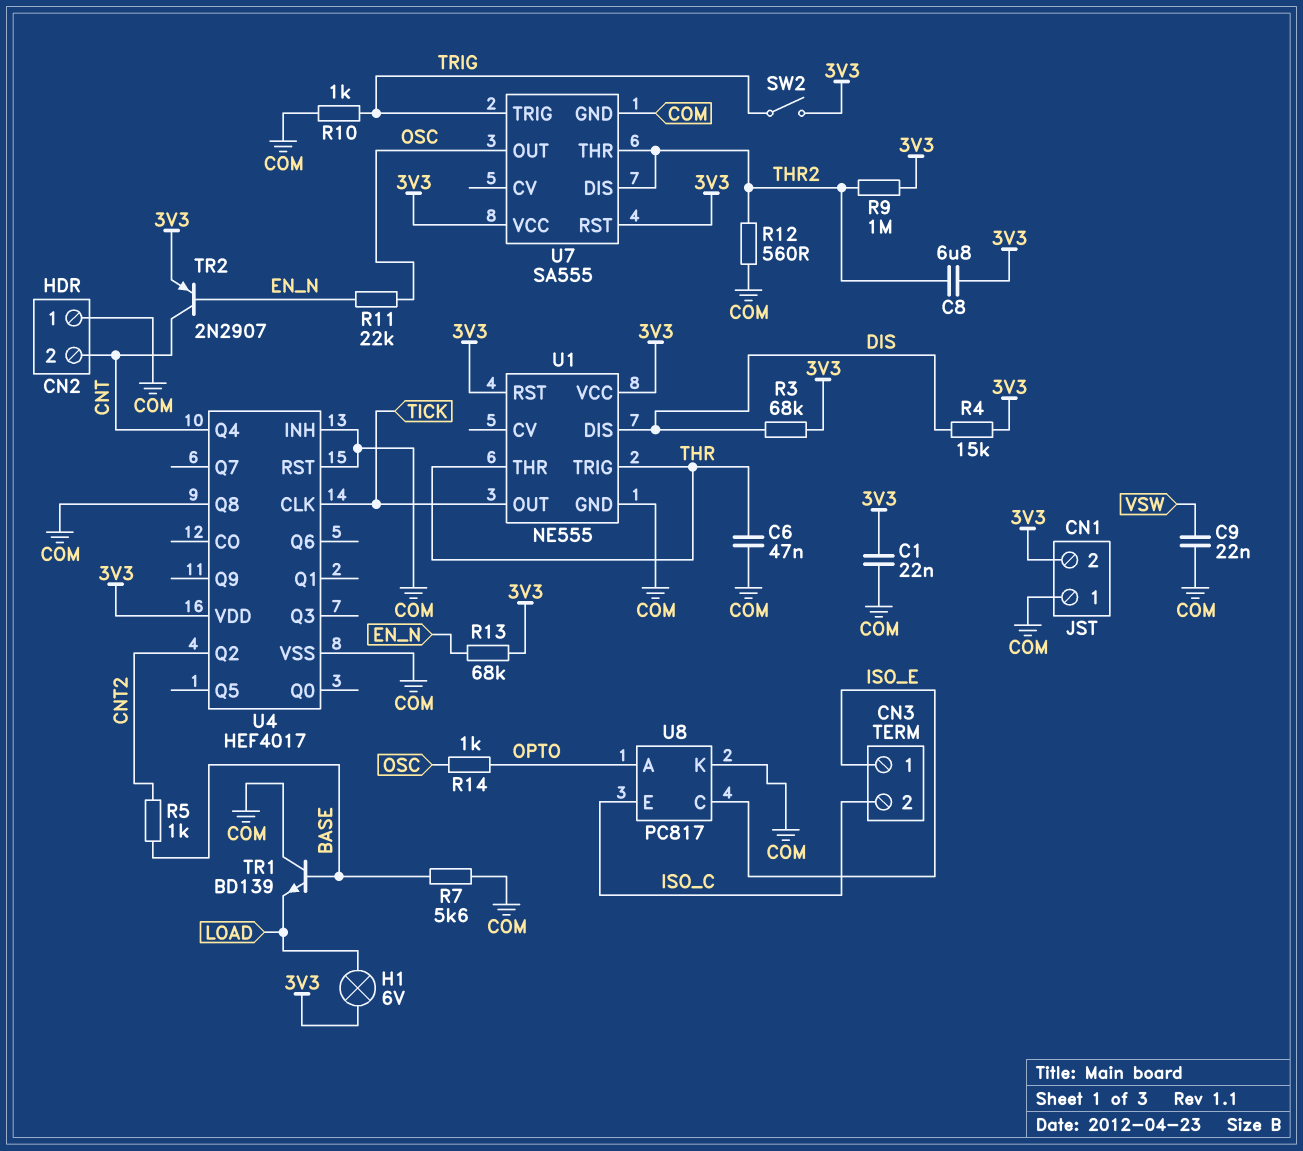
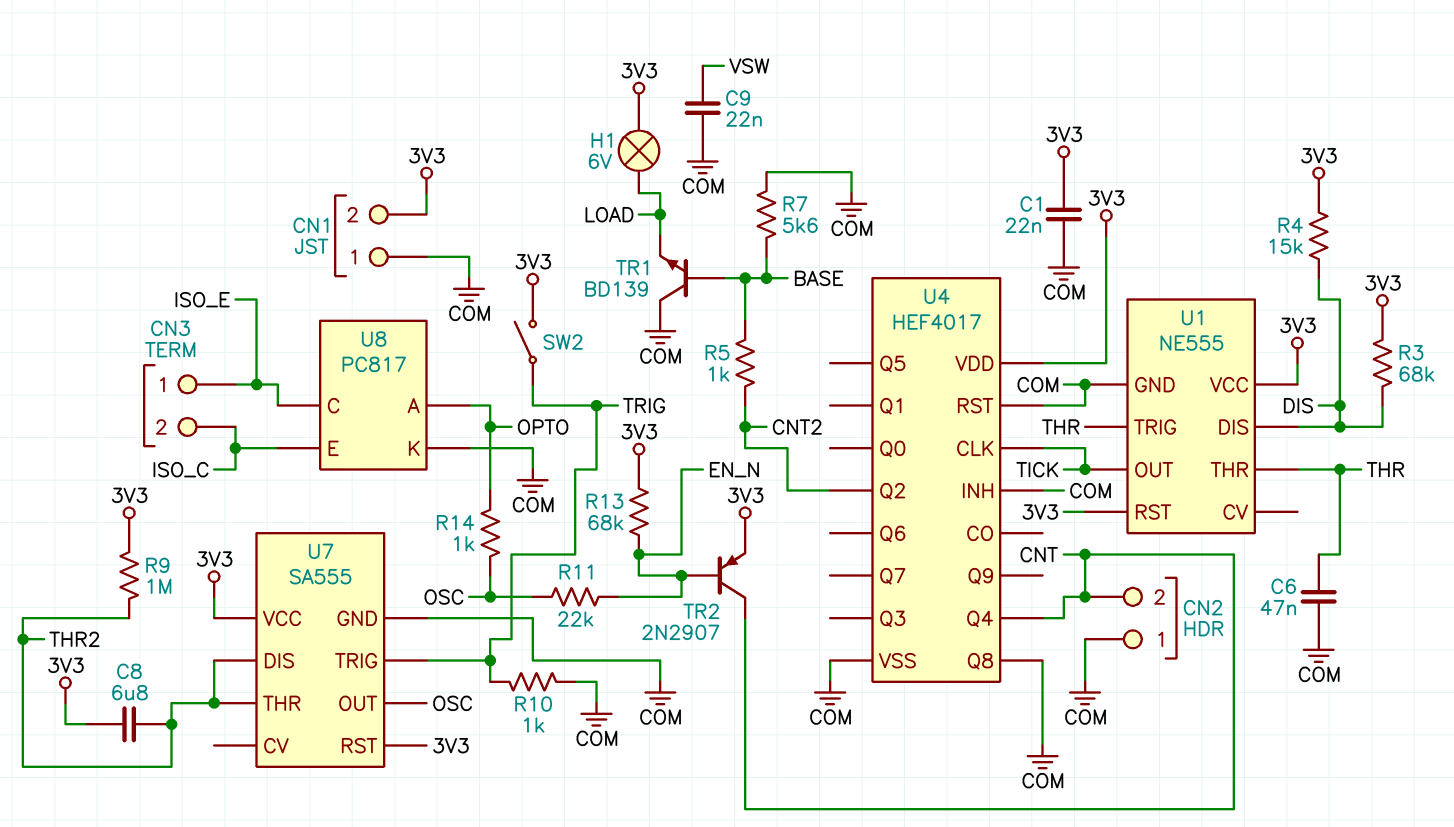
R12: 560 (COM, THR2) -> none

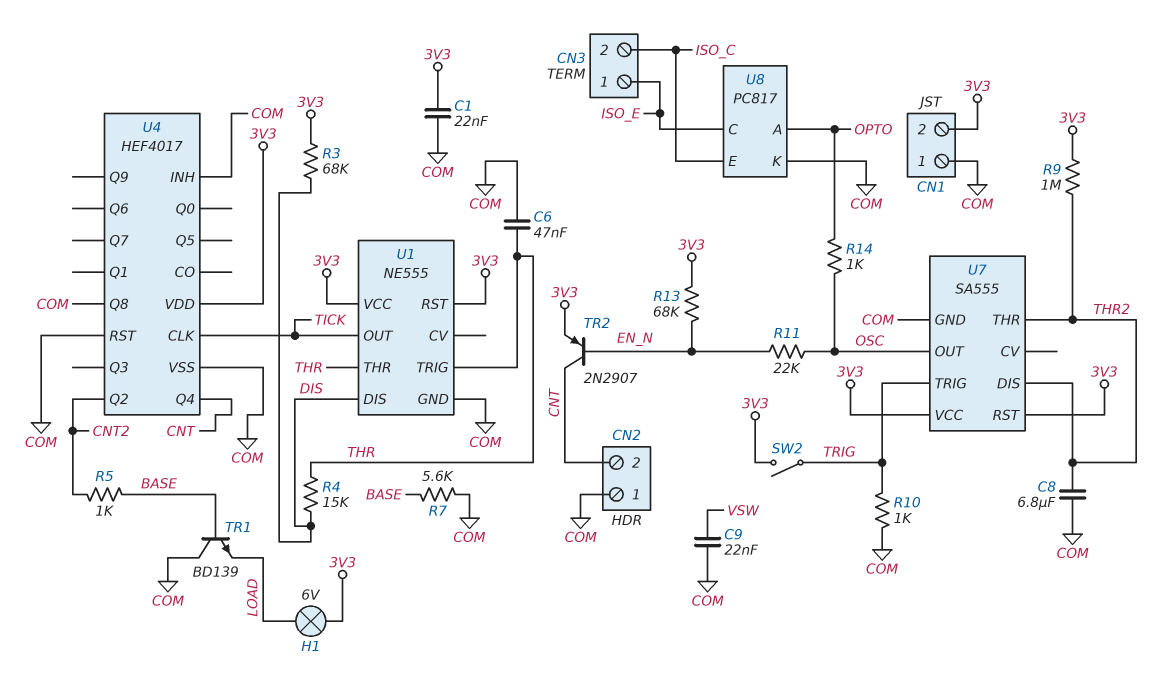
C8: 6.8uF (3V3, THR2) -> 6.8uF (COM, THR2)
R4: 15k (3V3, DIS) -> 15k (DIS, THR)

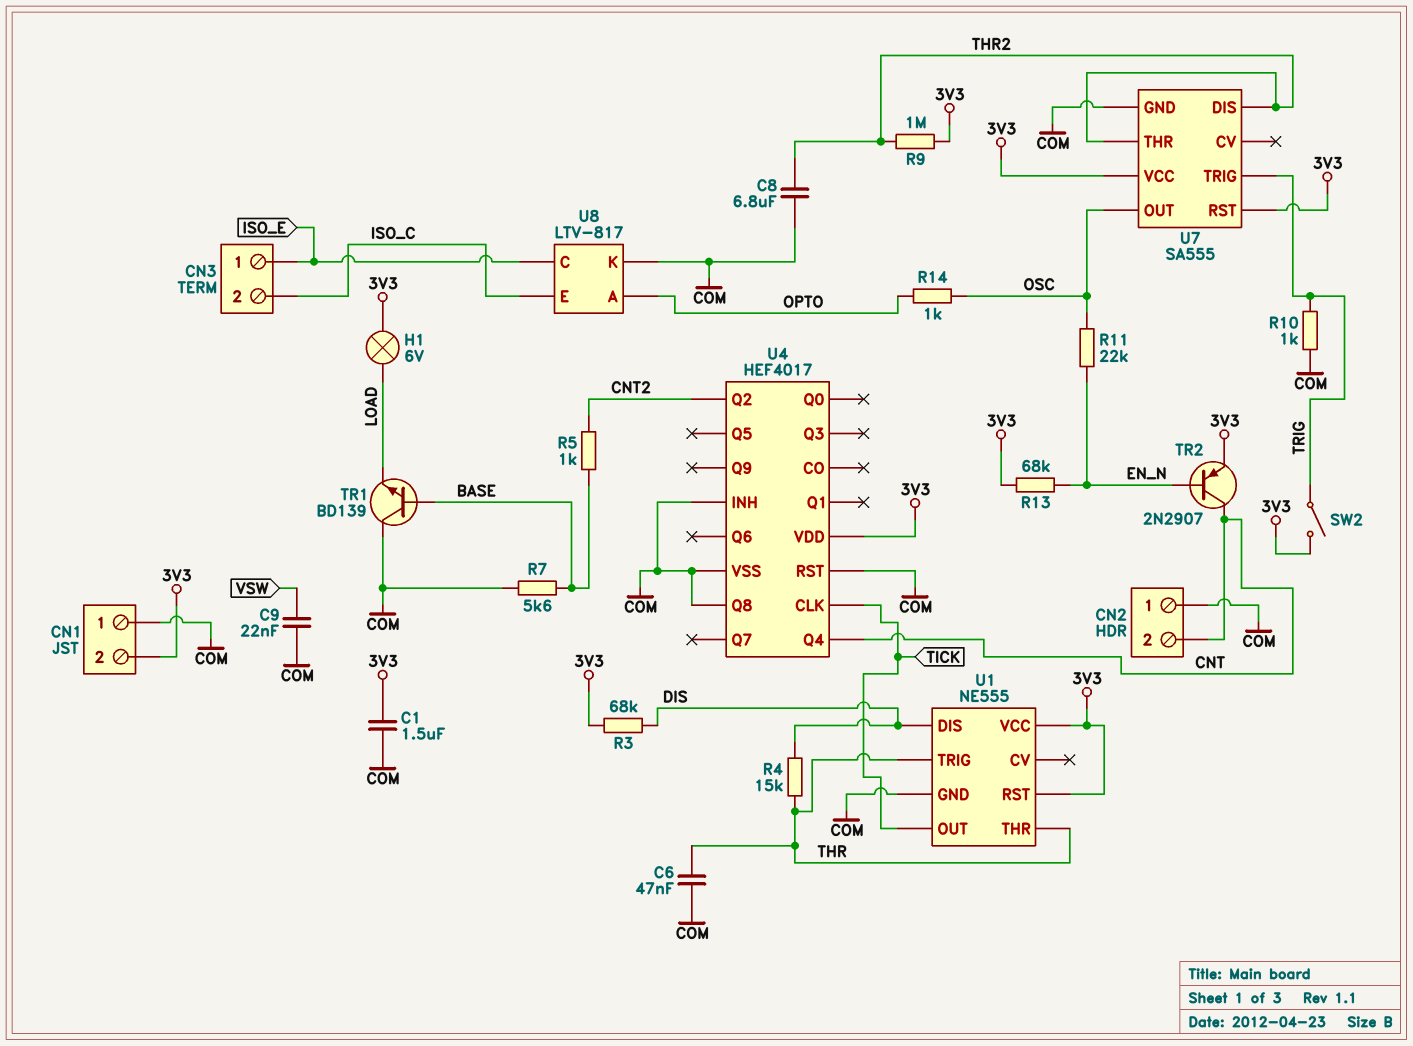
C1: 22nF (3V3, COM) -> 1.5uF (3V3, COM)
U8: PC817 -> LTV-817

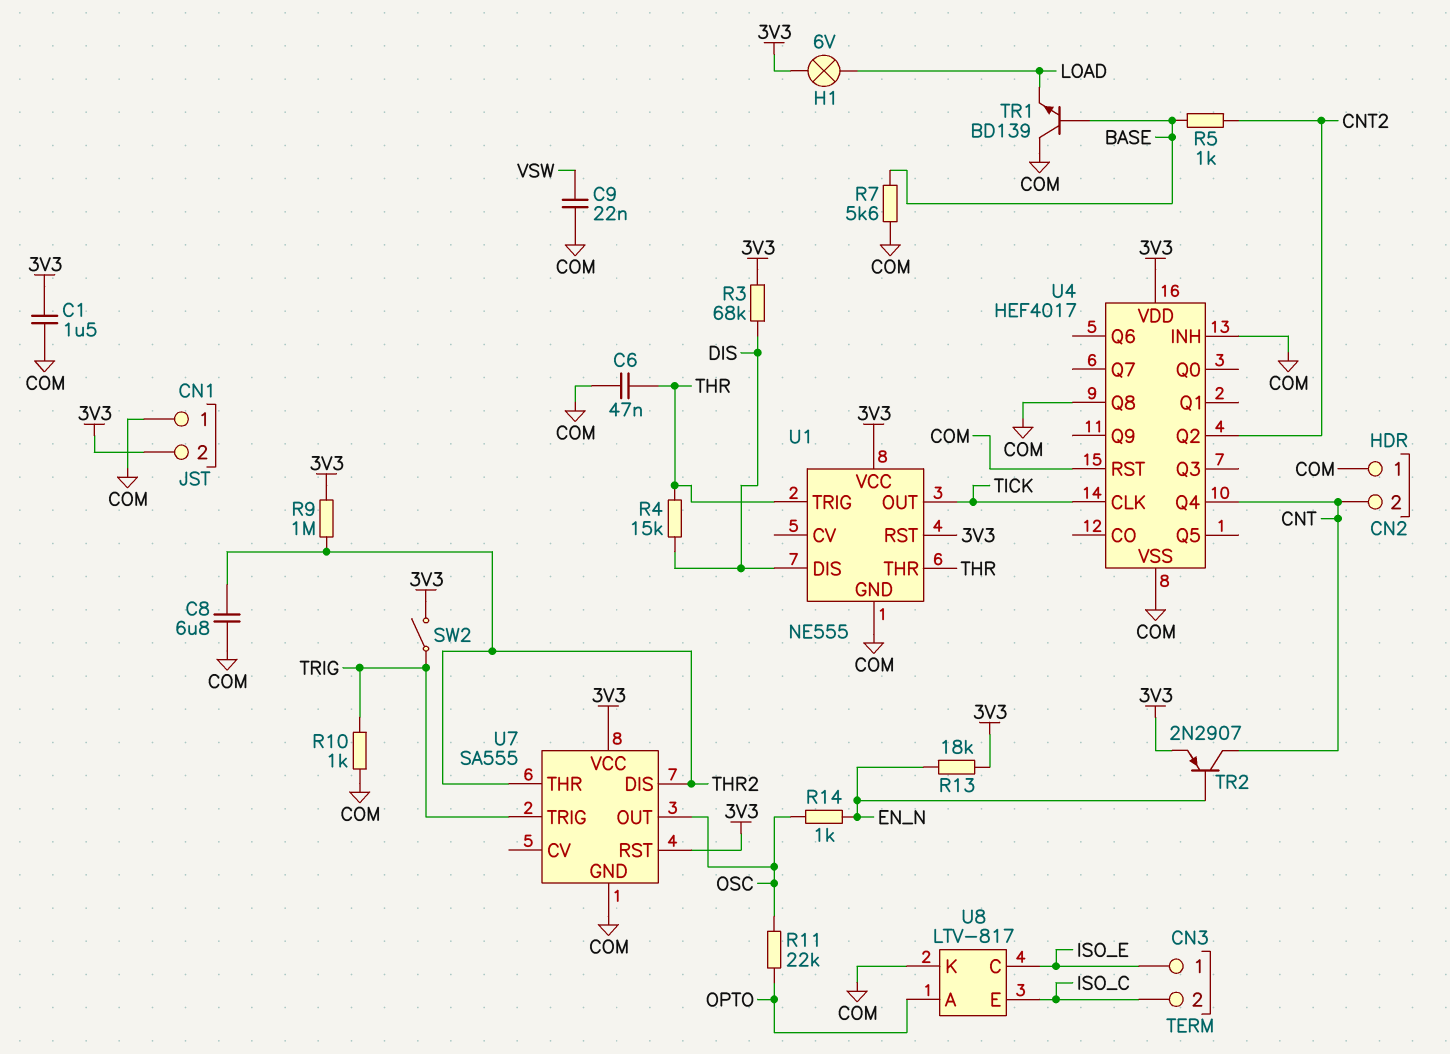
R11: 22k (EN_N, OSC) -> 22k (OPTO, OSC)
R13: 68k (3V3, EN_N) -> 18k (3V3, EN_N)
R14: 1k (OPTO, OSC) -> 1k (EN_N, OSC)

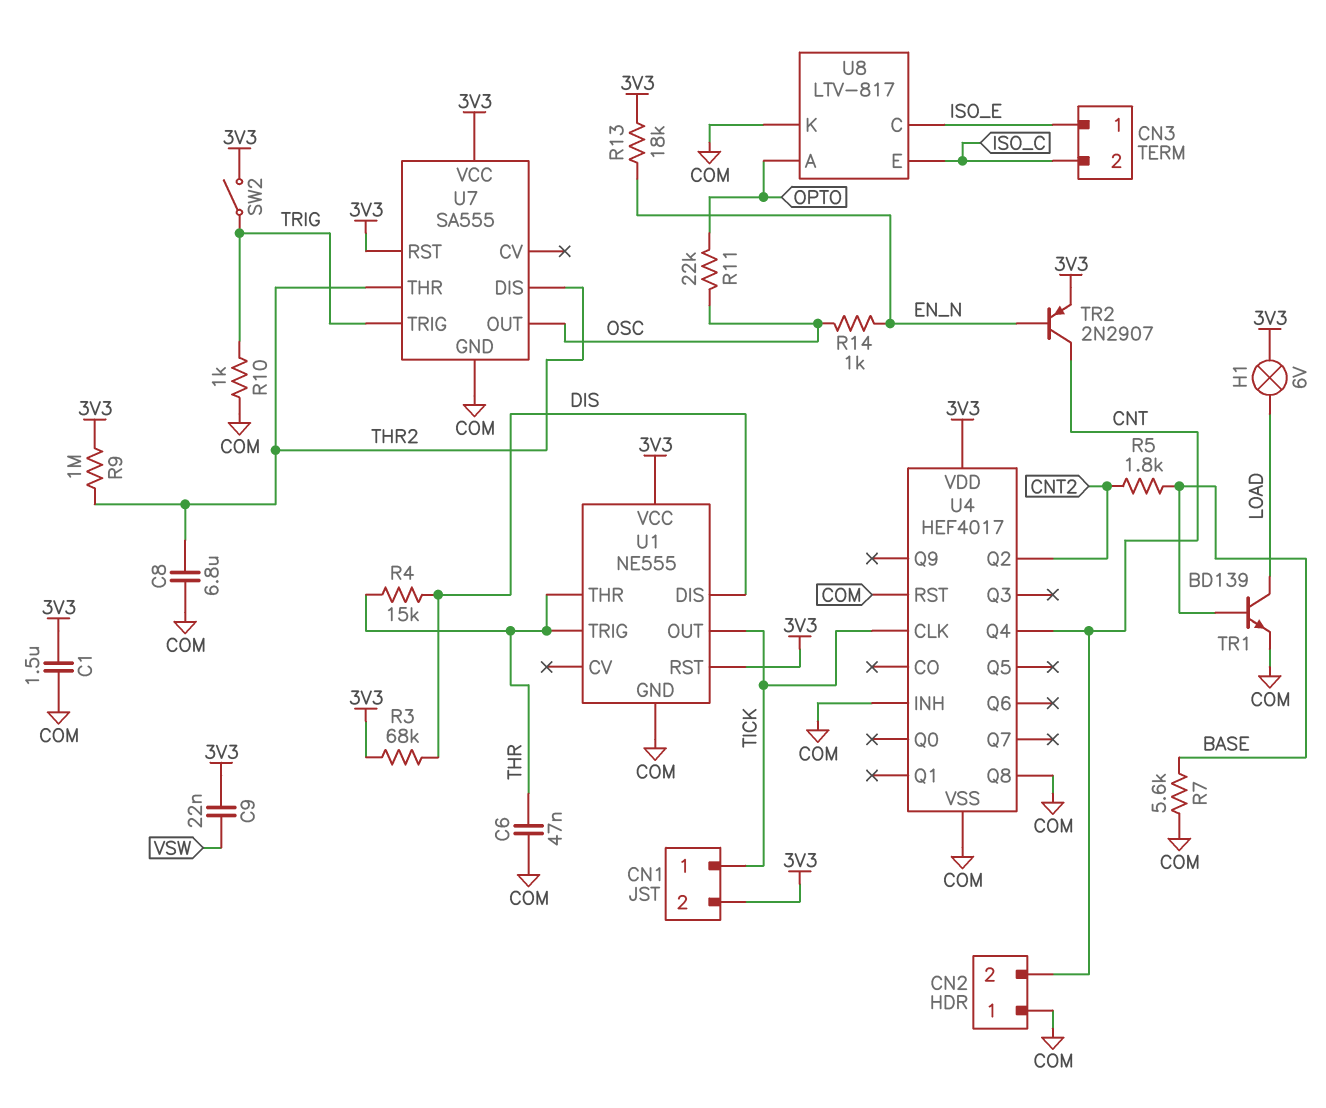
C9: 22nF (COM, VSW) -> 22nF (3V3, VSW)
CN1 pin 1: COM -> TICK
R5: 1k (BASE, CNT2) -> 1.8k (BASE, CNT2)
TR1: NPN BD139 (B BASE, C COM, E LOAD) -> NPN BD139 (B BASE, C LOAD, E COM)

